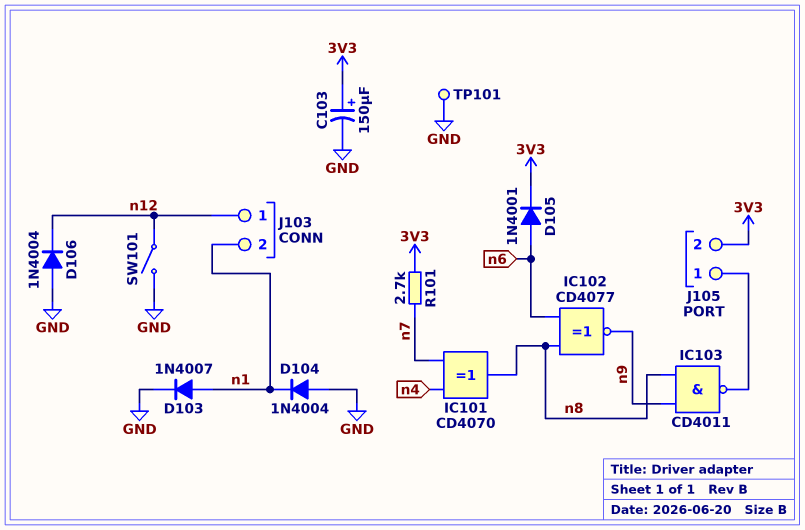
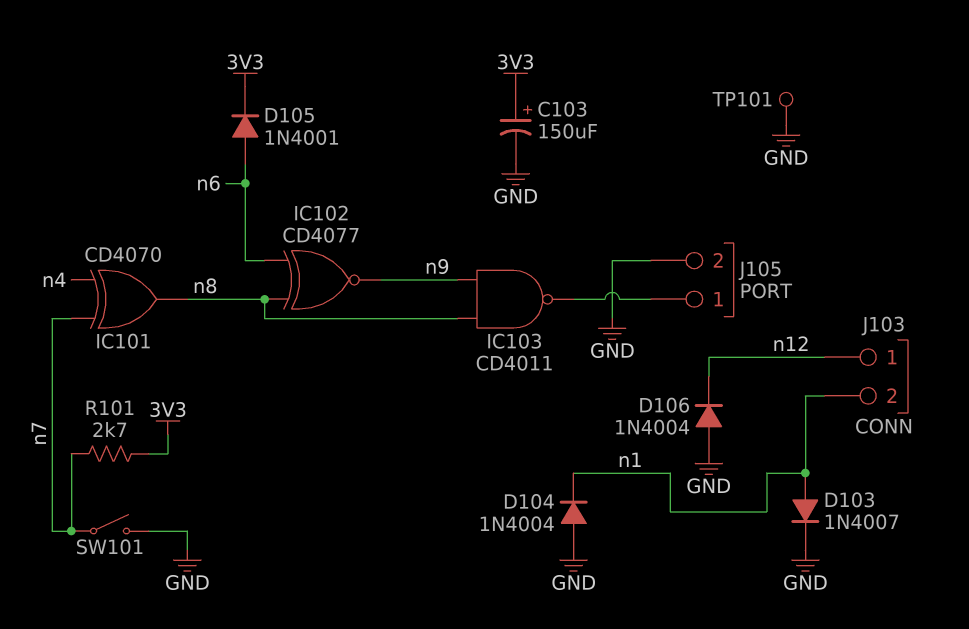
J105 pin 2: 3V3 -> GND
SW101: switch (GND, n12) -> switch (GND, n7)

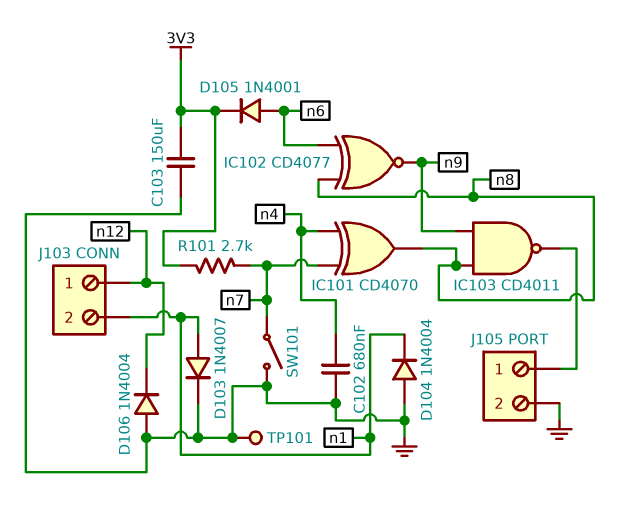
C102: none -> 680nF (GND, n4)
C103: 150uF (plus 3V3, minus GND) -> 150uF (3V3, GND)

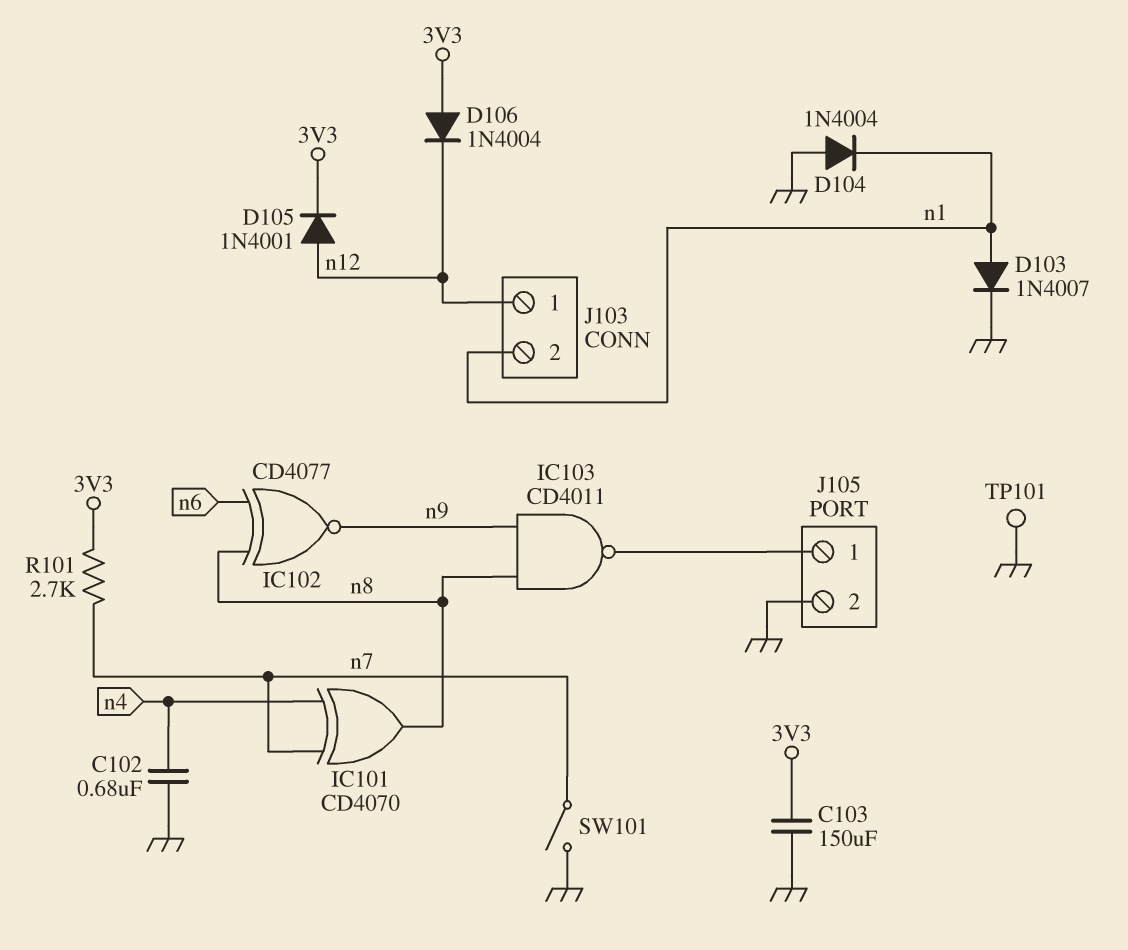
D105: diode 1N4001 (A n6, K 3V3) -> diode 1N4001 (A n12, K 3V3)
D106: diode 1N4004 (A GND, K n12) -> diode 1N4004 (A 3V3, K n12)

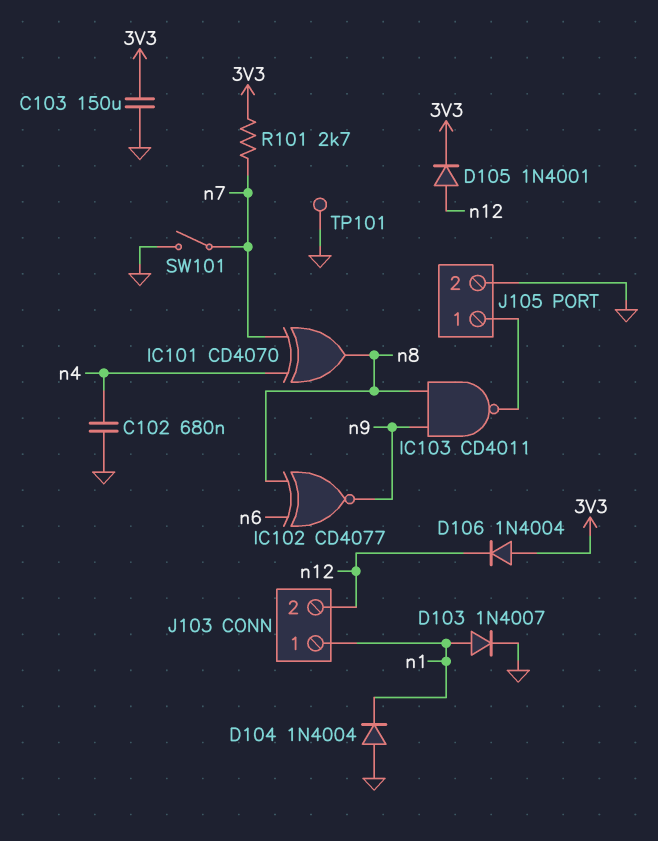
J103 pin 1: n12 -> n1
J103 pin 2: n1 -> n12

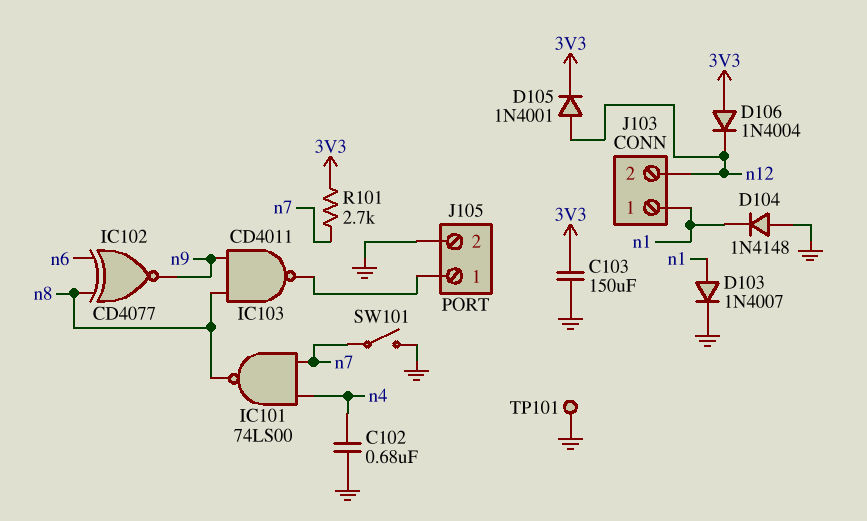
D104: diode 1N4004 (A GND, K n1) -> diode 1N4148 (A GND, K n1)
IC101: XOR CD4070 (in n4, in n7, out n8) -> NAND 74LS00 (in n4, in n7, out n8)

